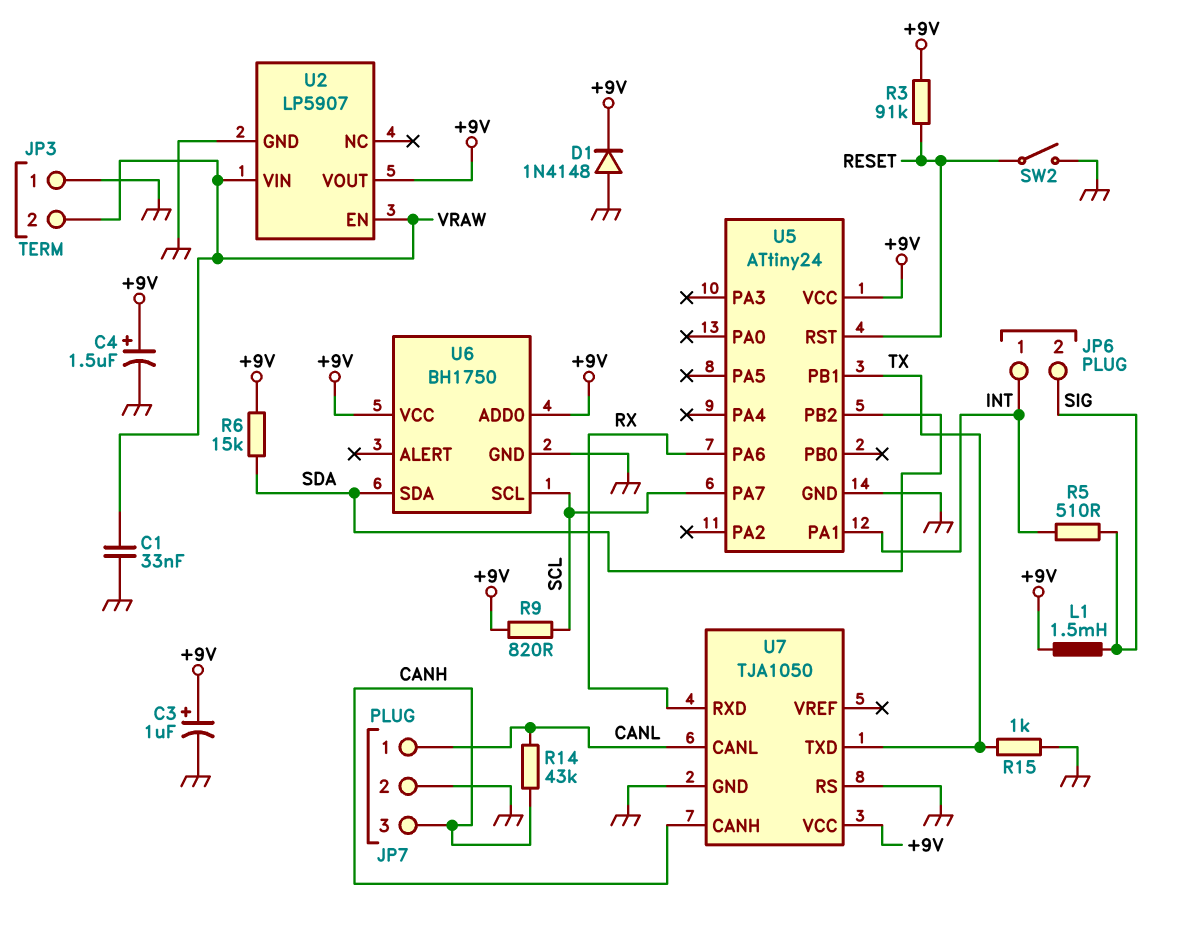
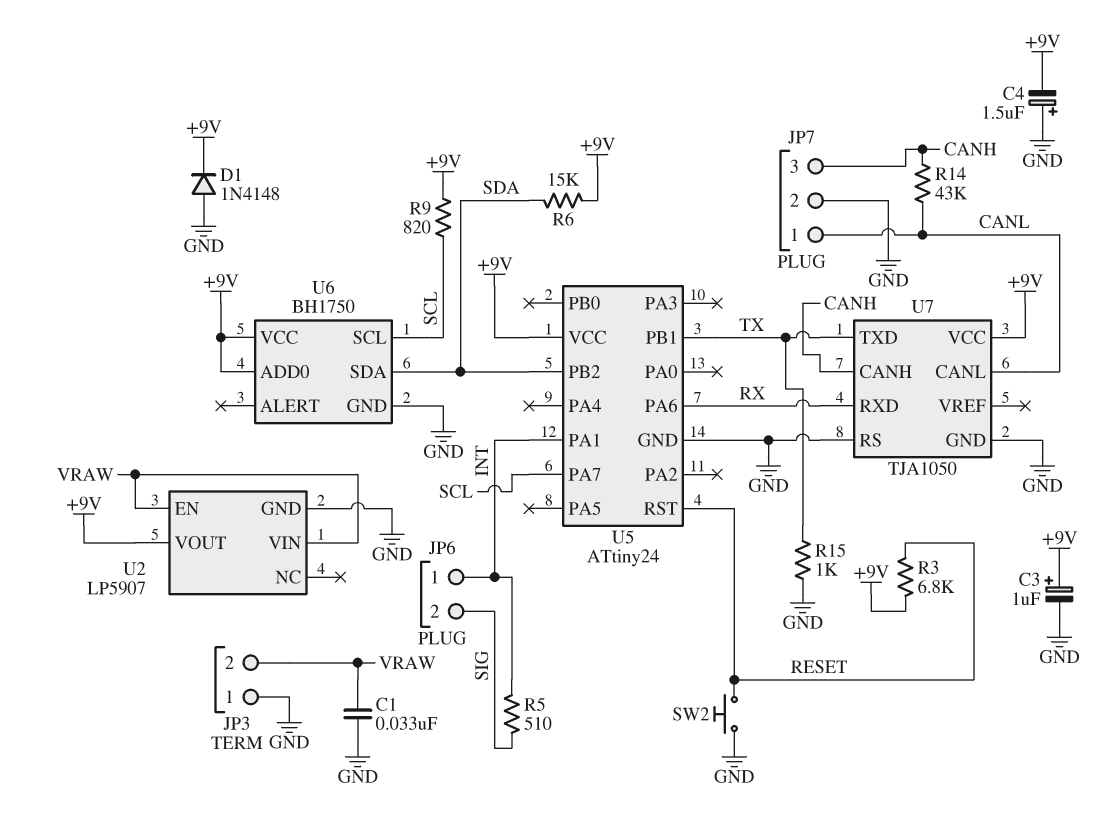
C4: 1.5uF (plus +9V, minus GND) -> 1.5uF (plus GND, minus +9V)
L1: 1.5mH (+9V, SIG) -> none
R3: 91k (+9V, RESET) -> 6.8k (+9V, RESET)
SW2: switch (GND, RESET) -> button (GND, RESET)

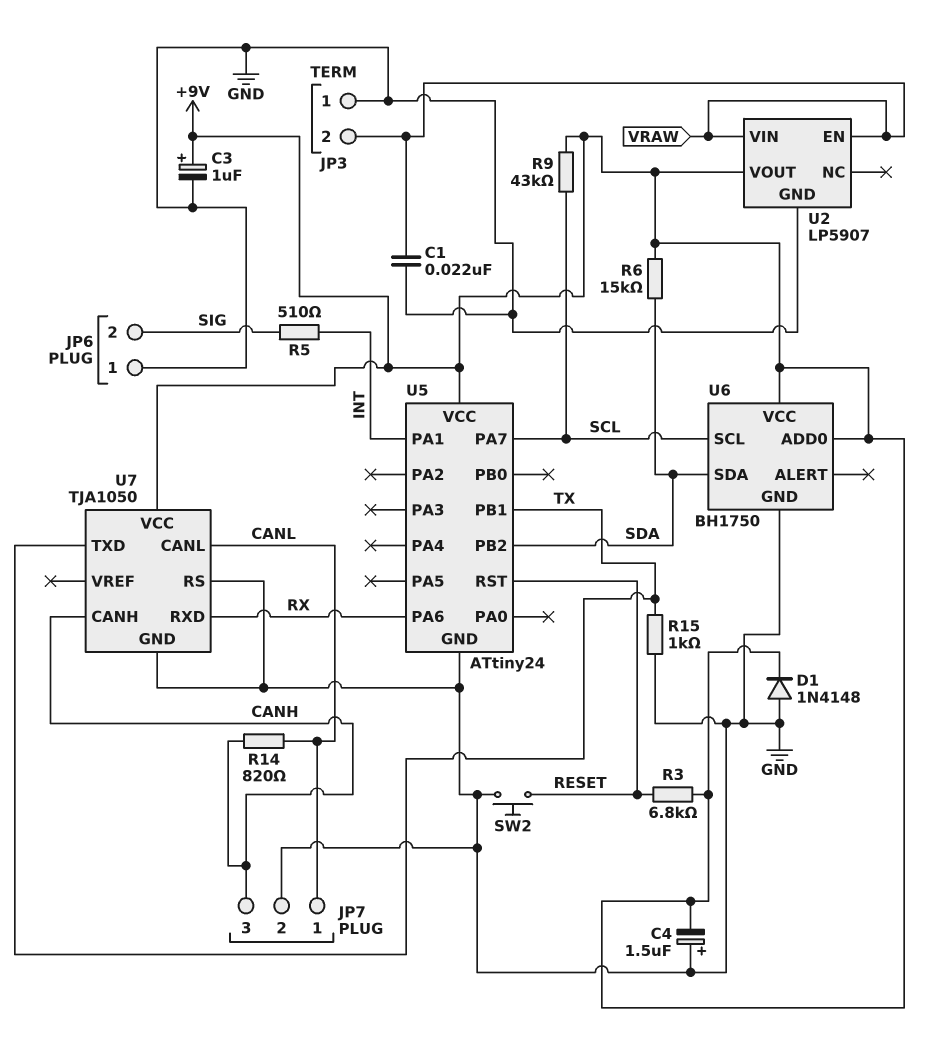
C1: 33nF (GND, VRAW) -> 22nF (GND, VRAW)
JP6 pin 1: INT -> GND
R9: 820 (+9V, SCL) -> 43k (+9V, SCL)
R14: 43k (CANH, CANL) -> 820 (CANH, CANL)

